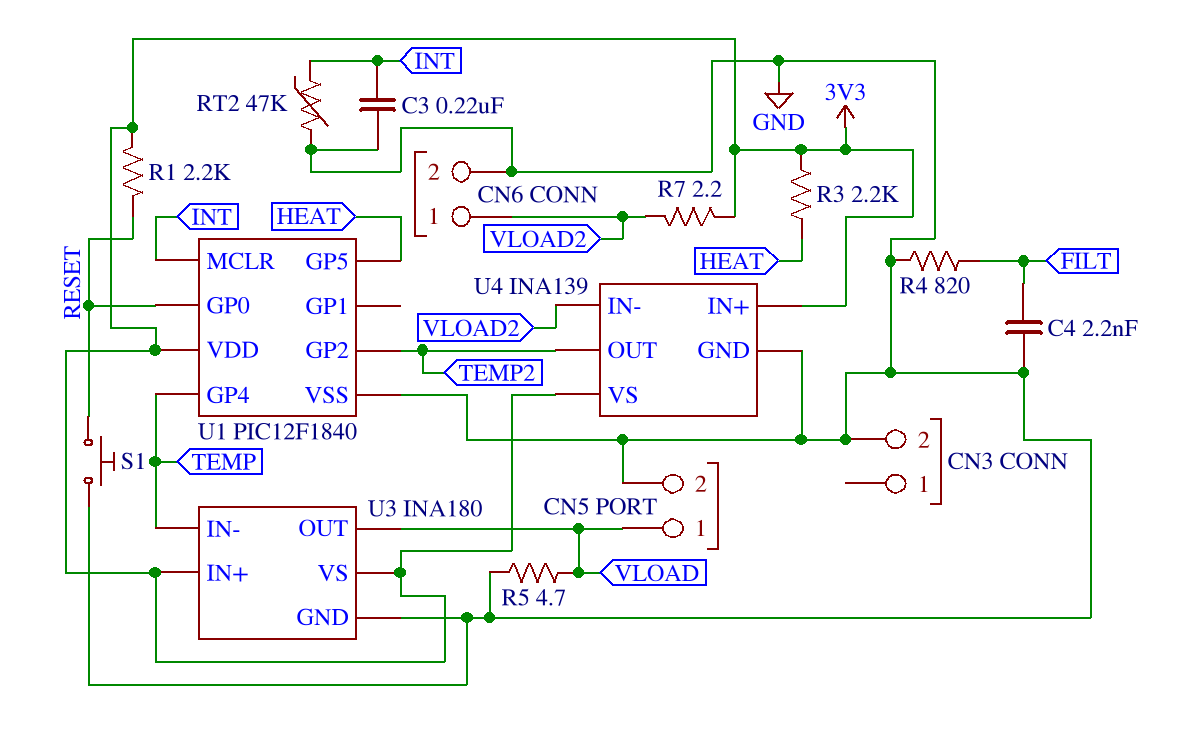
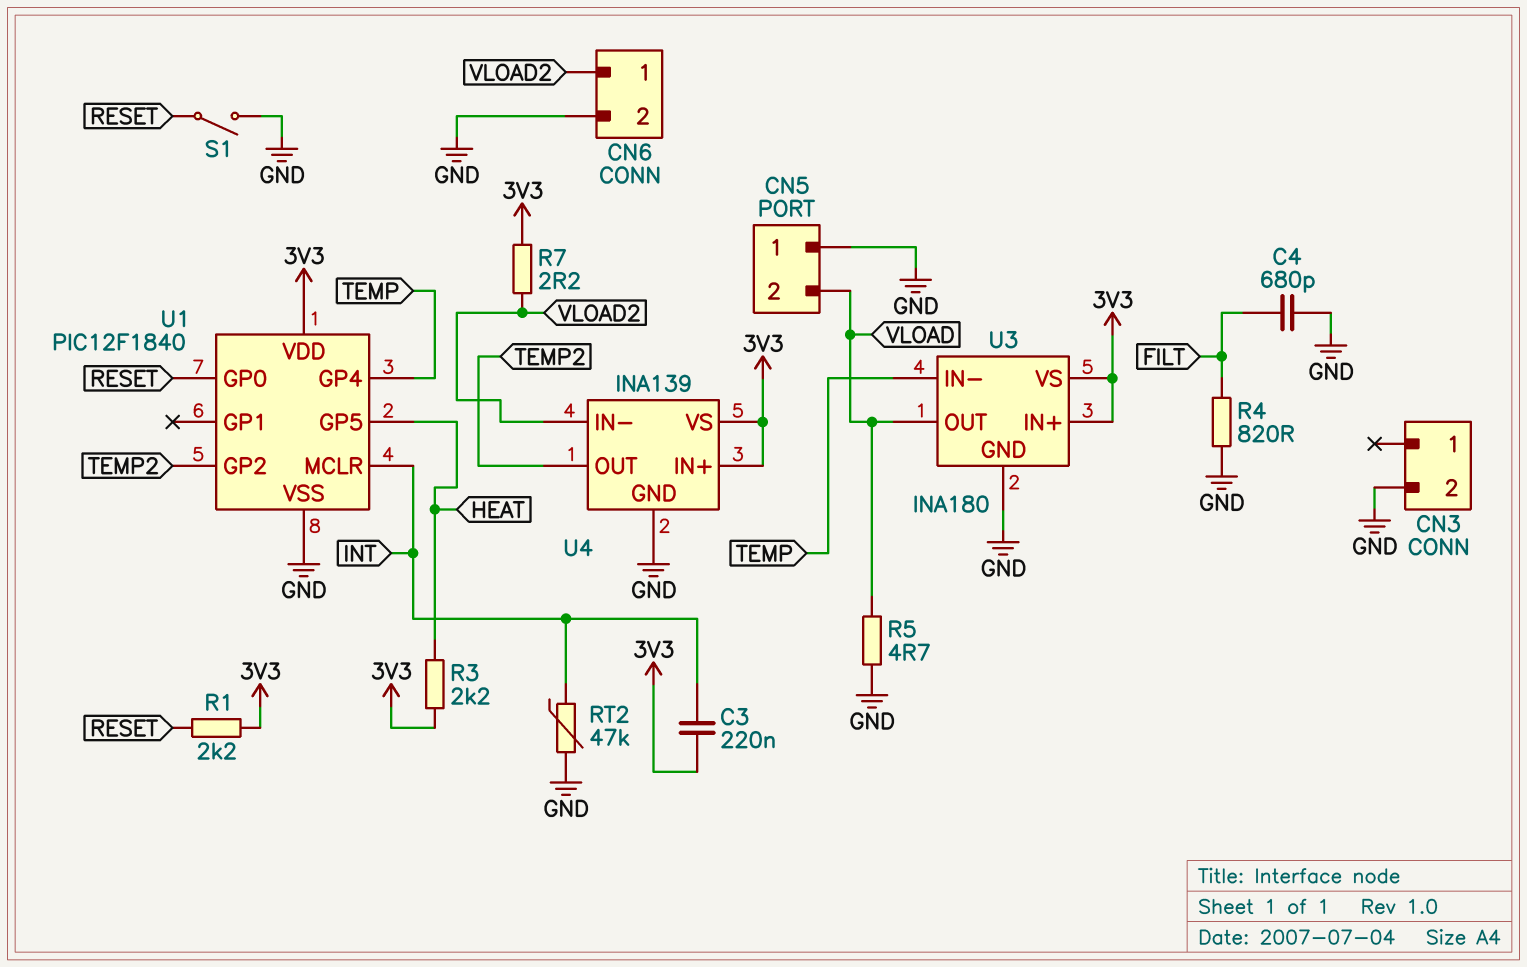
C3: 220nF (GND, INT) -> 220nF (3V3, INT)
C4: 2.2nF (FILT, GND) -> 680pF (FILT, GND)
CN5 pin 1: VLOAD -> GND
CN5 pin 2: GND -> VLOAD
S1: button (GND, RESET) -> switch (GND, RESET)

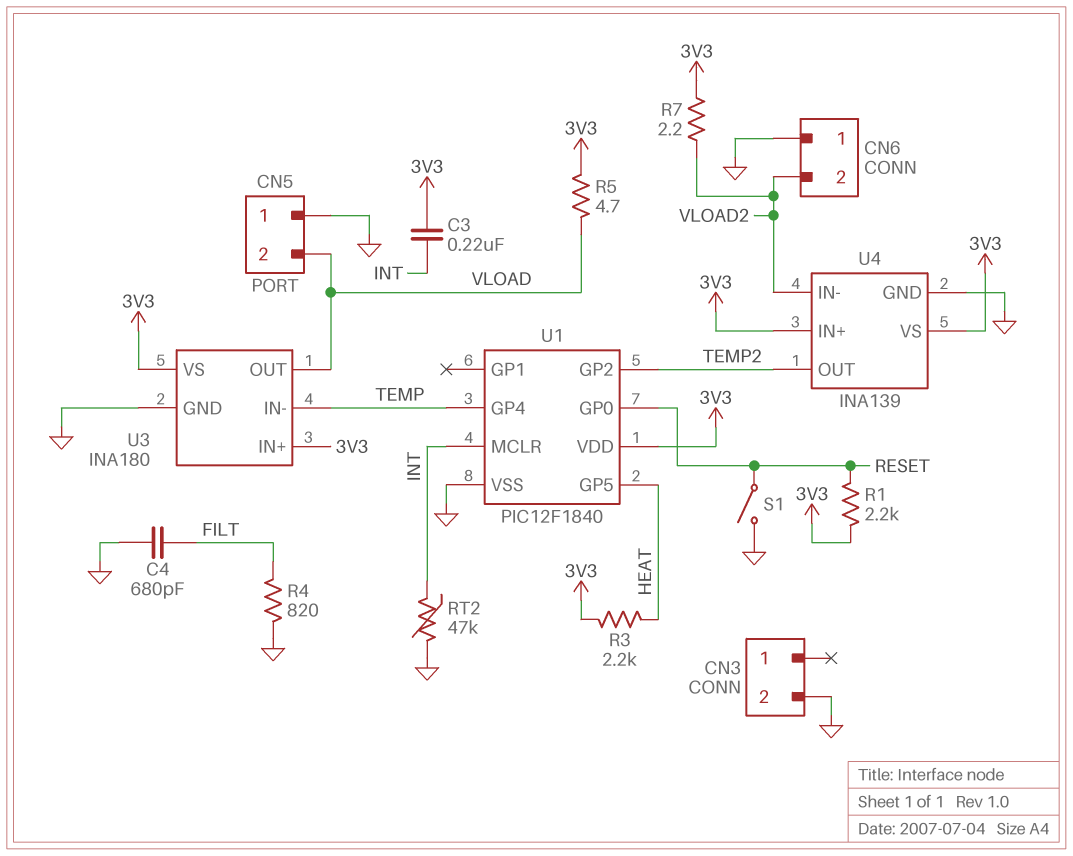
CN6 pin 1: VLOAD2 -> GND
CN6 pin 2: GND -> VLOAD2
R5: 4.7 (GND, VLOAD) -> 4.7 (3V3, VLOAD)

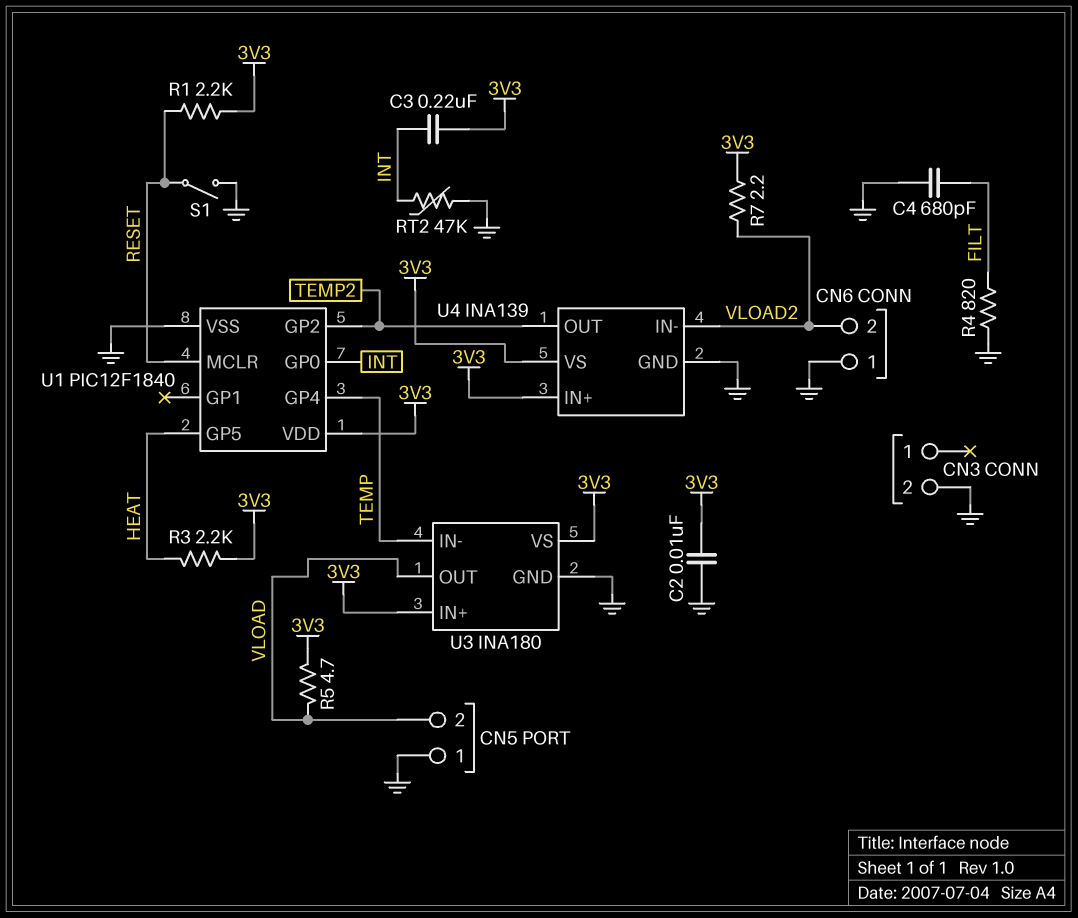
C2: none -> 10nF (3V3, GND)
U1 pin GP0: RESET -> INT
U1 pin MCLR: INT -> RESET

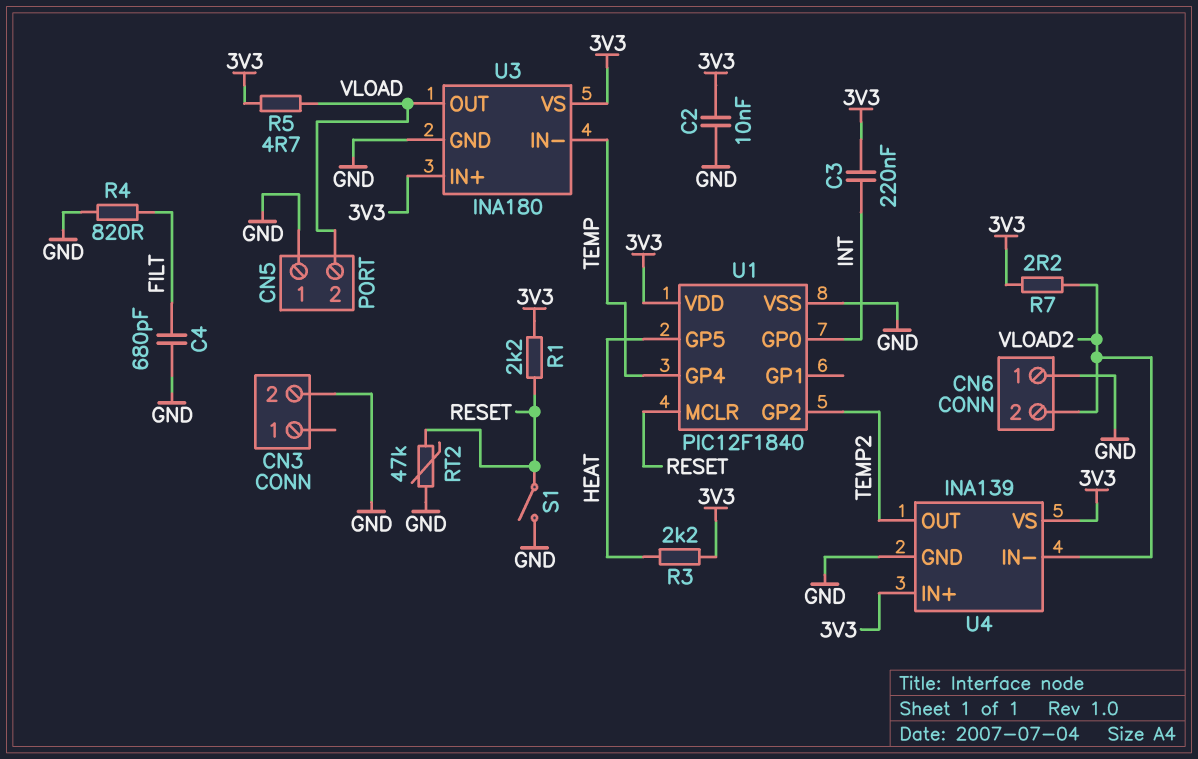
RT2: 47k (GND, INT) -> 47k (GND, RESET)

